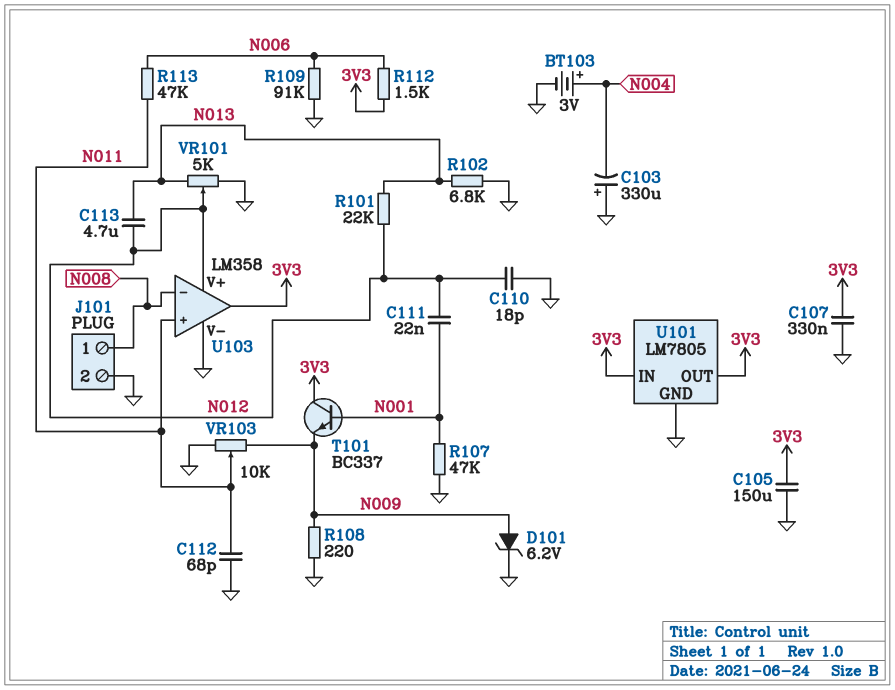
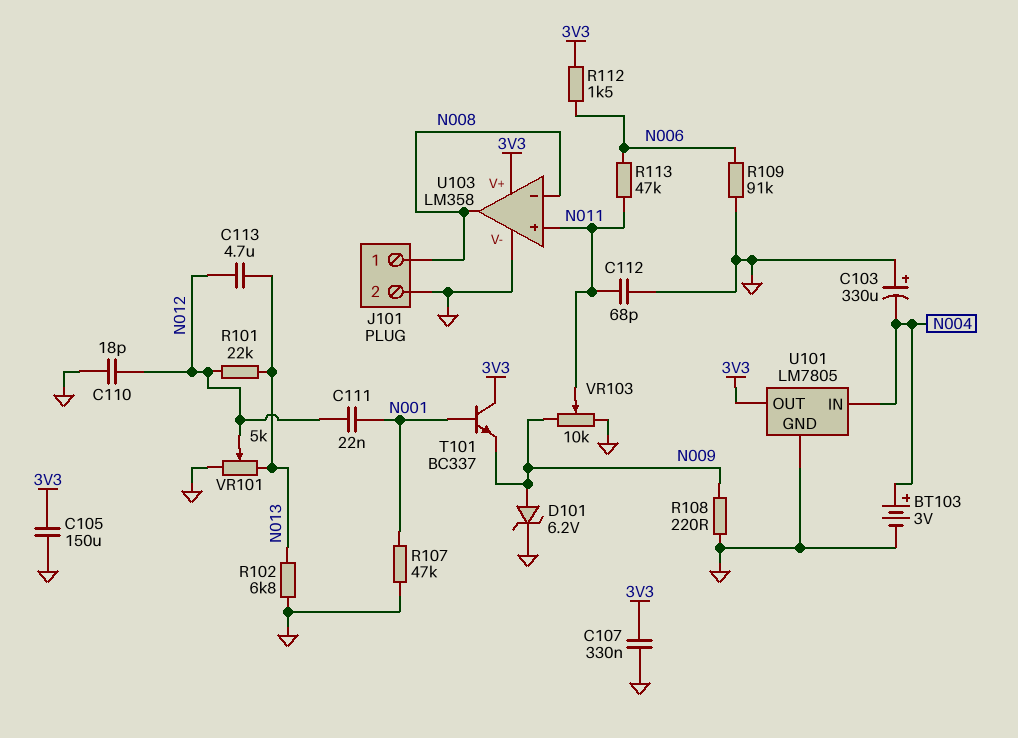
U101 pin IN: 3V3 -> N004
U103 pin V+: N012 -> 3V3
U103 pin out: 3V3 -> N008

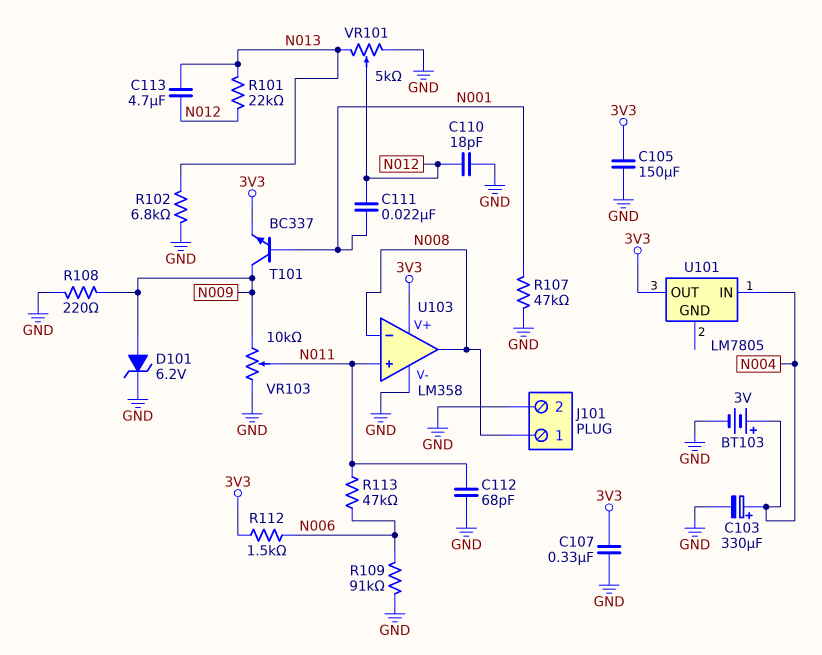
C103: 330uF (plus GND, minus N004) -> 330uF (plus N004, minus GND)
T101: NPN BC337 (B N001, C 3V3, E N009) -> NPN BC337 (B N001, C N009, E 3V3)
U101 pin GND: GND -> none

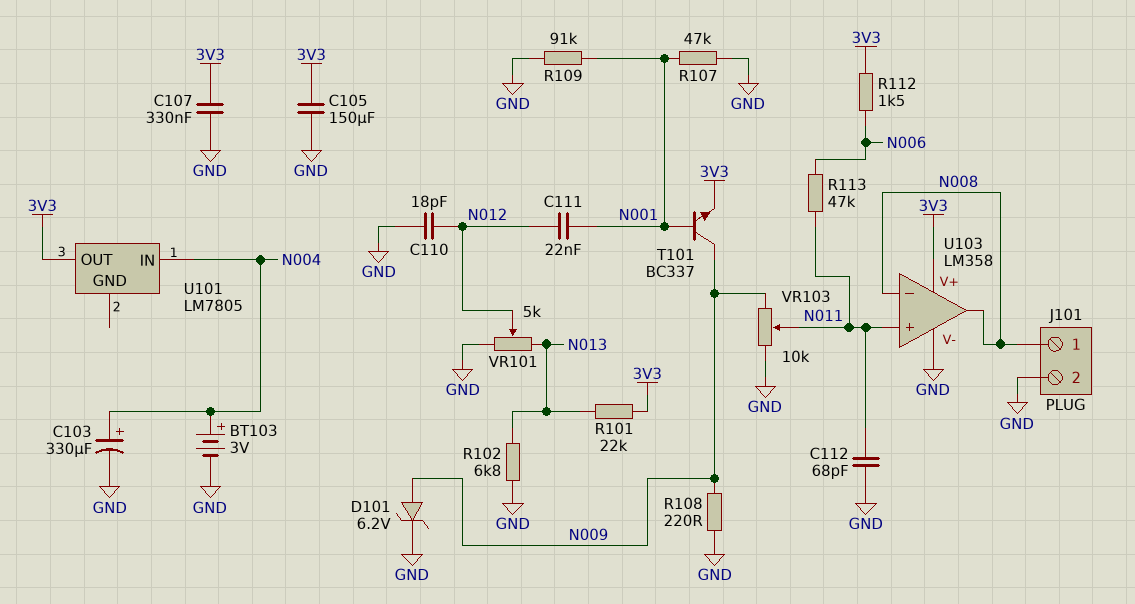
C113: 4.7uF (N012, N013) -> none
R101: 22k (N012, N013) -> 22k (3V3, N013)
R109: 91k (GND, N006) -> 91k (GND, N001)

